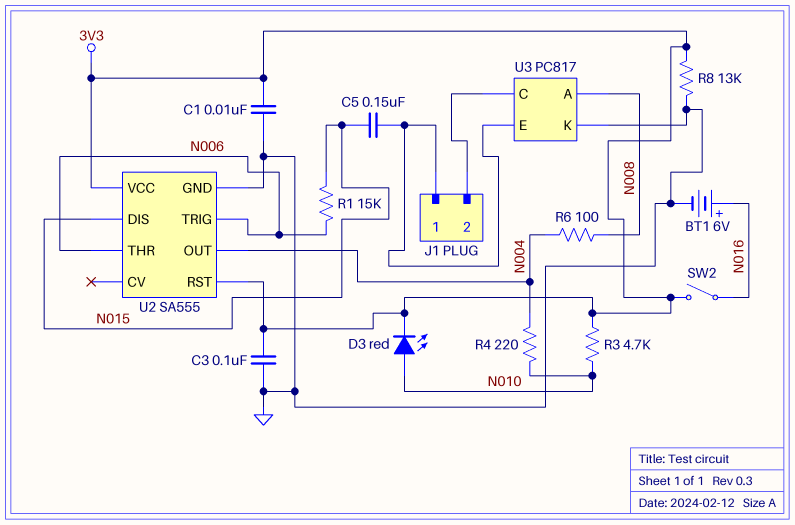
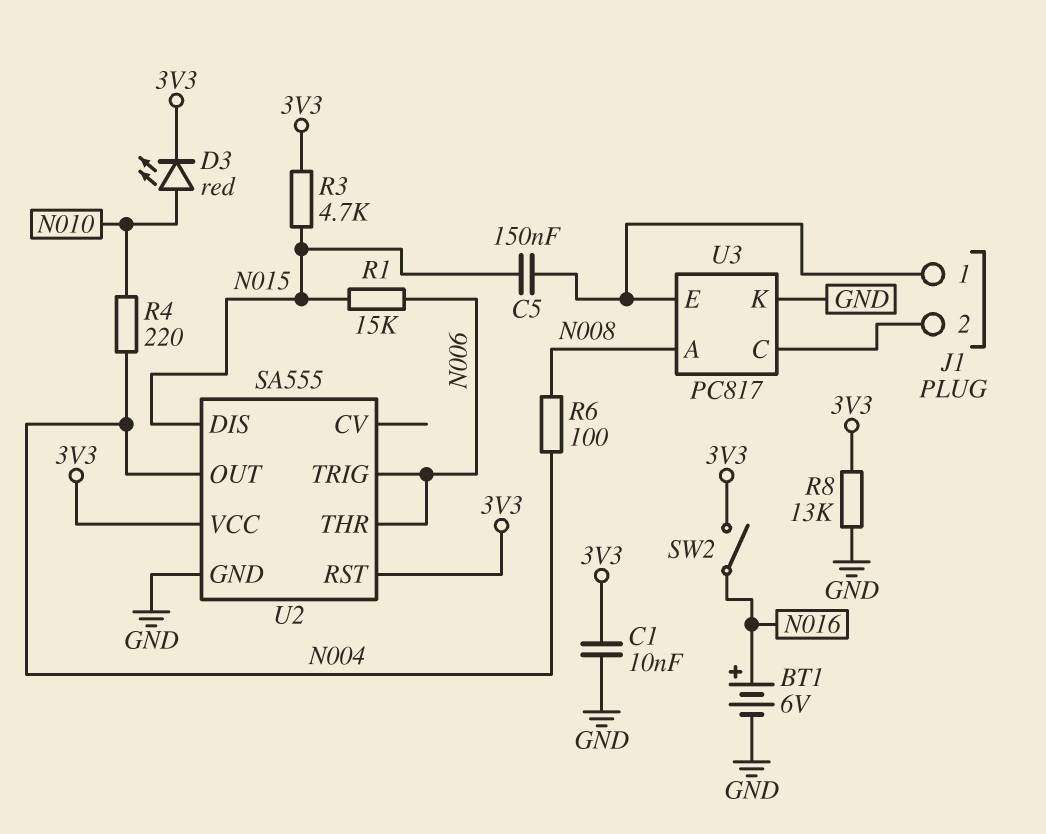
C3: 100nF (3V3, GND) -> none
R3: 4.7k (3V3, N010) -> 4.7k (3V3, N015)

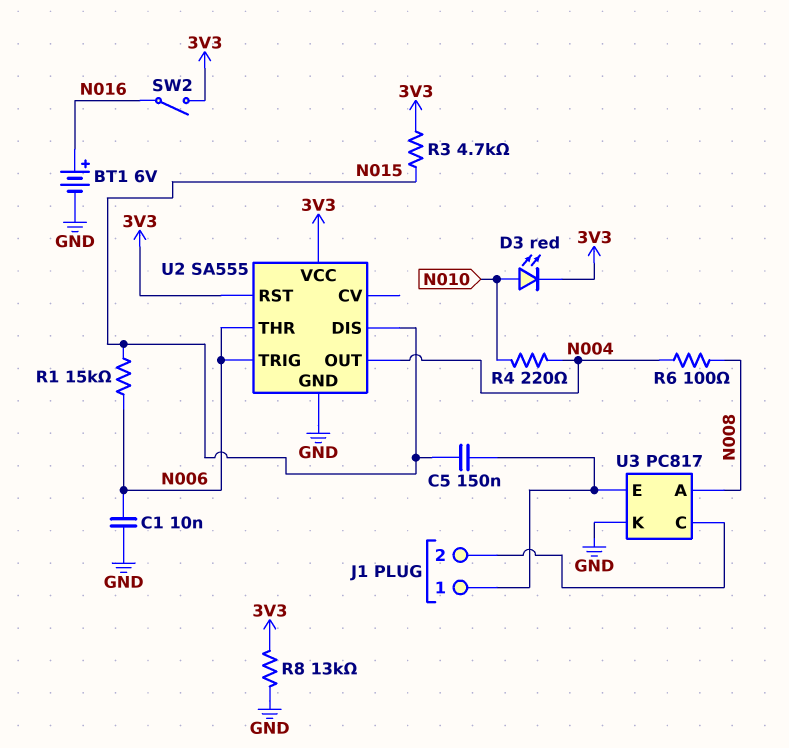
C1: 10nF (3V3, GND) -> 10nF (GND, N006)

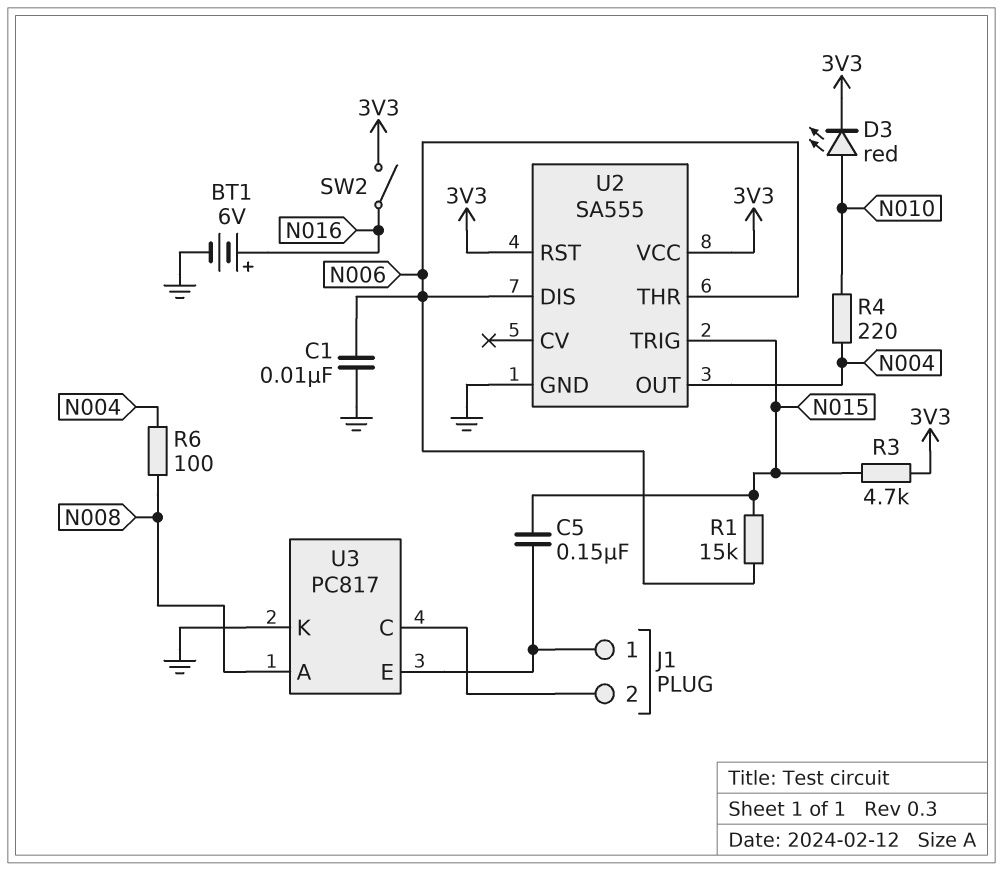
R8: 13k (3V3, GND) -> none
U2 pin DIS: N015 -> N006
U2 pin TRIG: N006 -> N015

